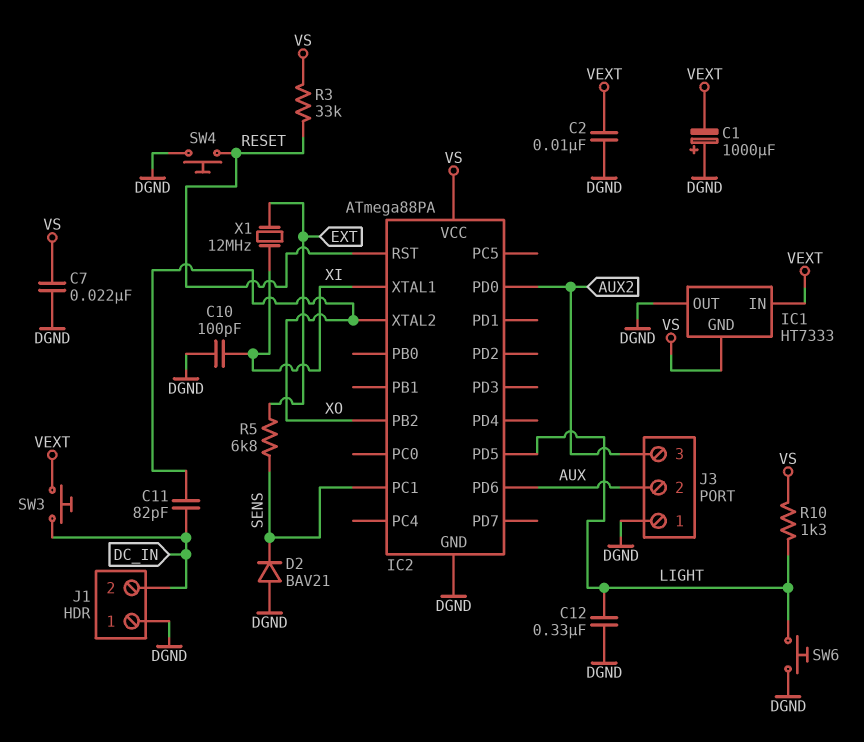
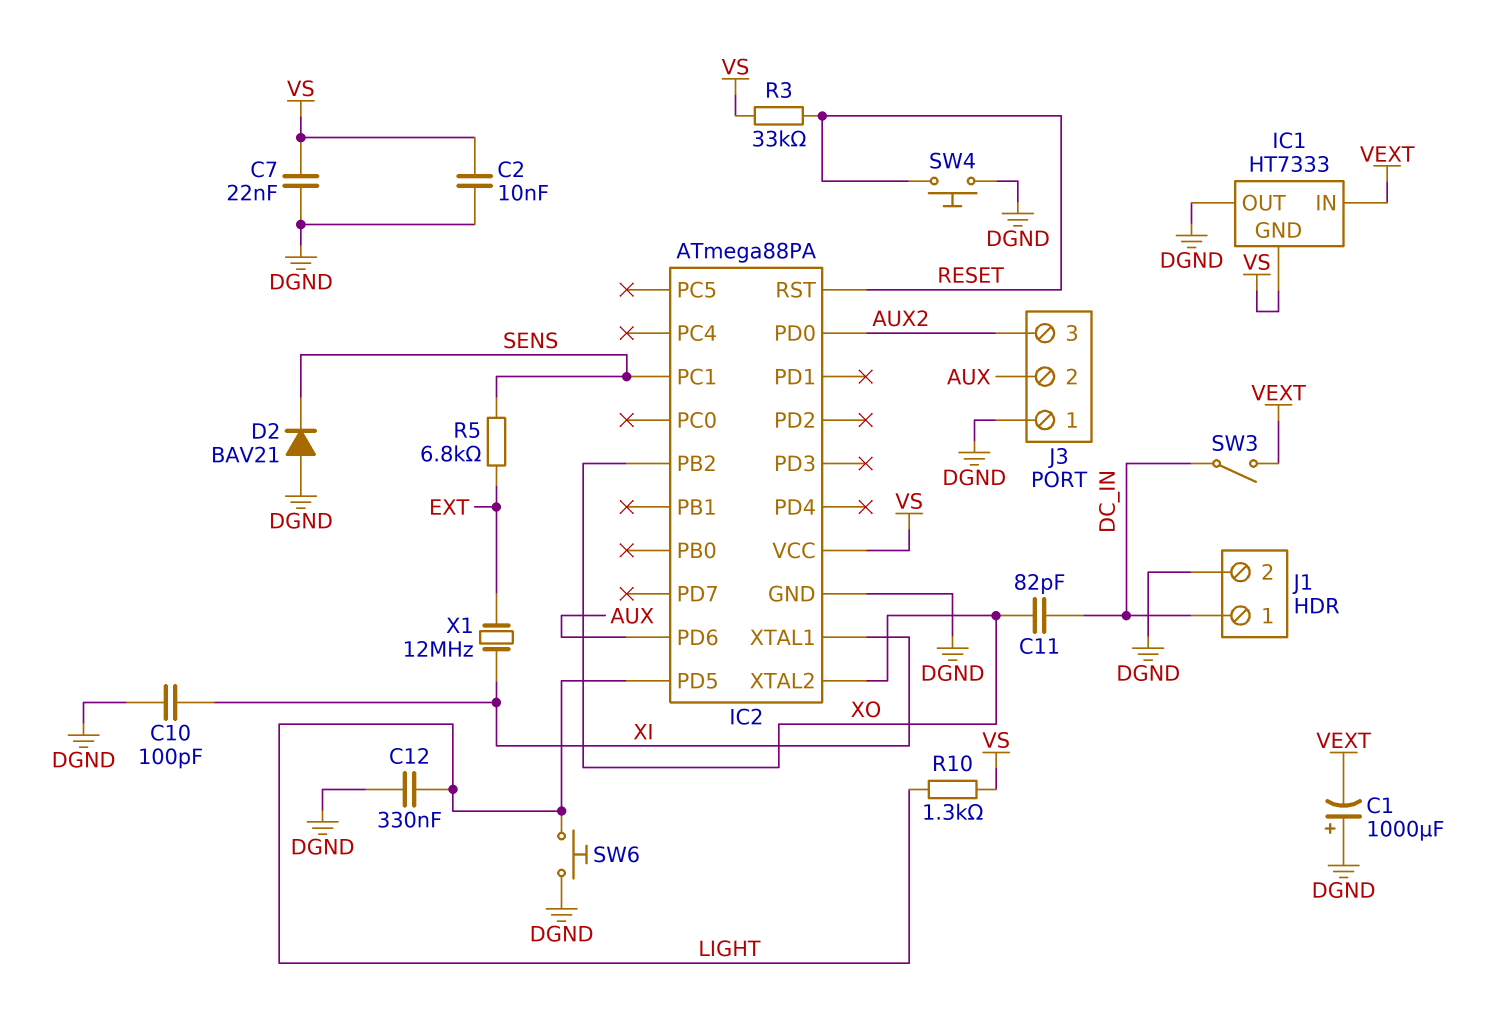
C2: 10nF (DGND, VEXT) -> 10nF (DGND, VS)
J1 pin 1: DGND -> DC_IN
J1 pin 2: DC_IN -> DGND
SW3: button (DC_IN, VEXT) -> switch (DC_IN, VEXT)

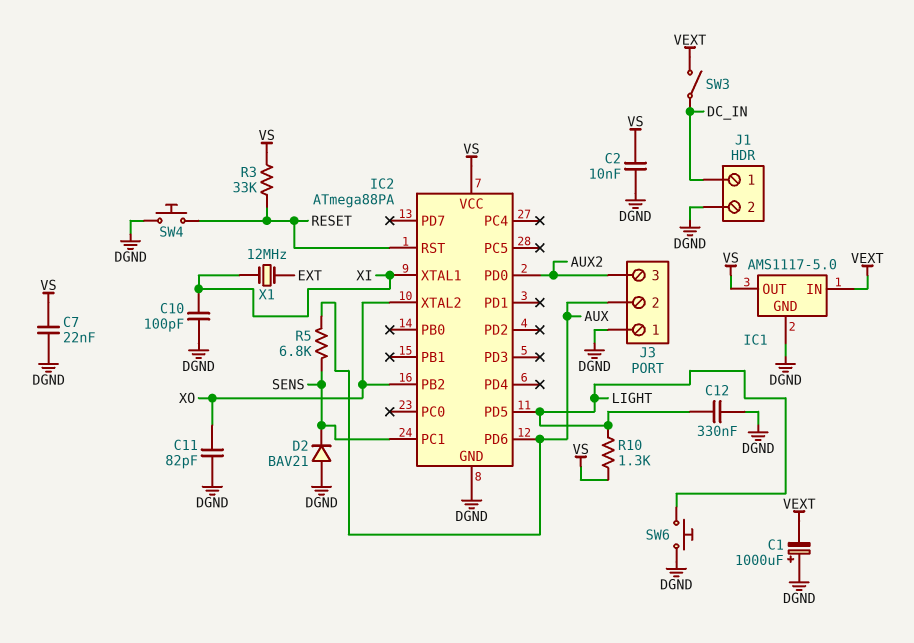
C11: 82pF (DC_IN, XO) -> 82pF (DGND, XO)
IC1: HT7333 -> AMS1117-5.0
IC1 pin GND: VS -> DGND
IC1 pin OUT: DGND -> VS
R5: 6.8k (EXT, SENS) -> 6.8k (AUX, SENS)

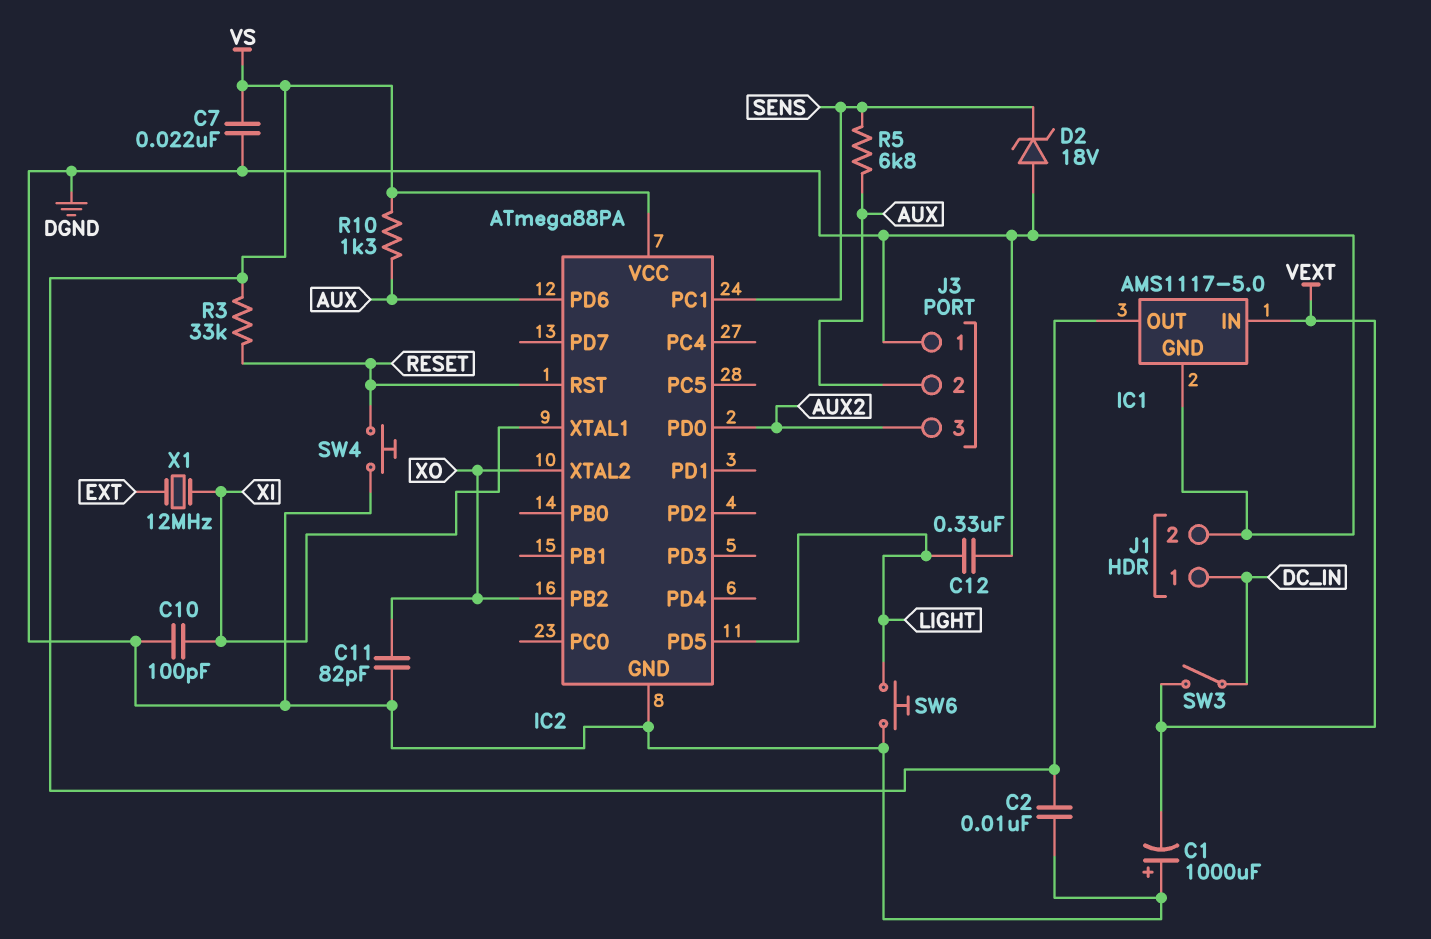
D2: diode BAV21 (A DGND, K SENS) -> zener 18V (A DGND, K SENS)
R10: 1.3k (LIGHT, VS) -> 1.3k (AUX, VS)

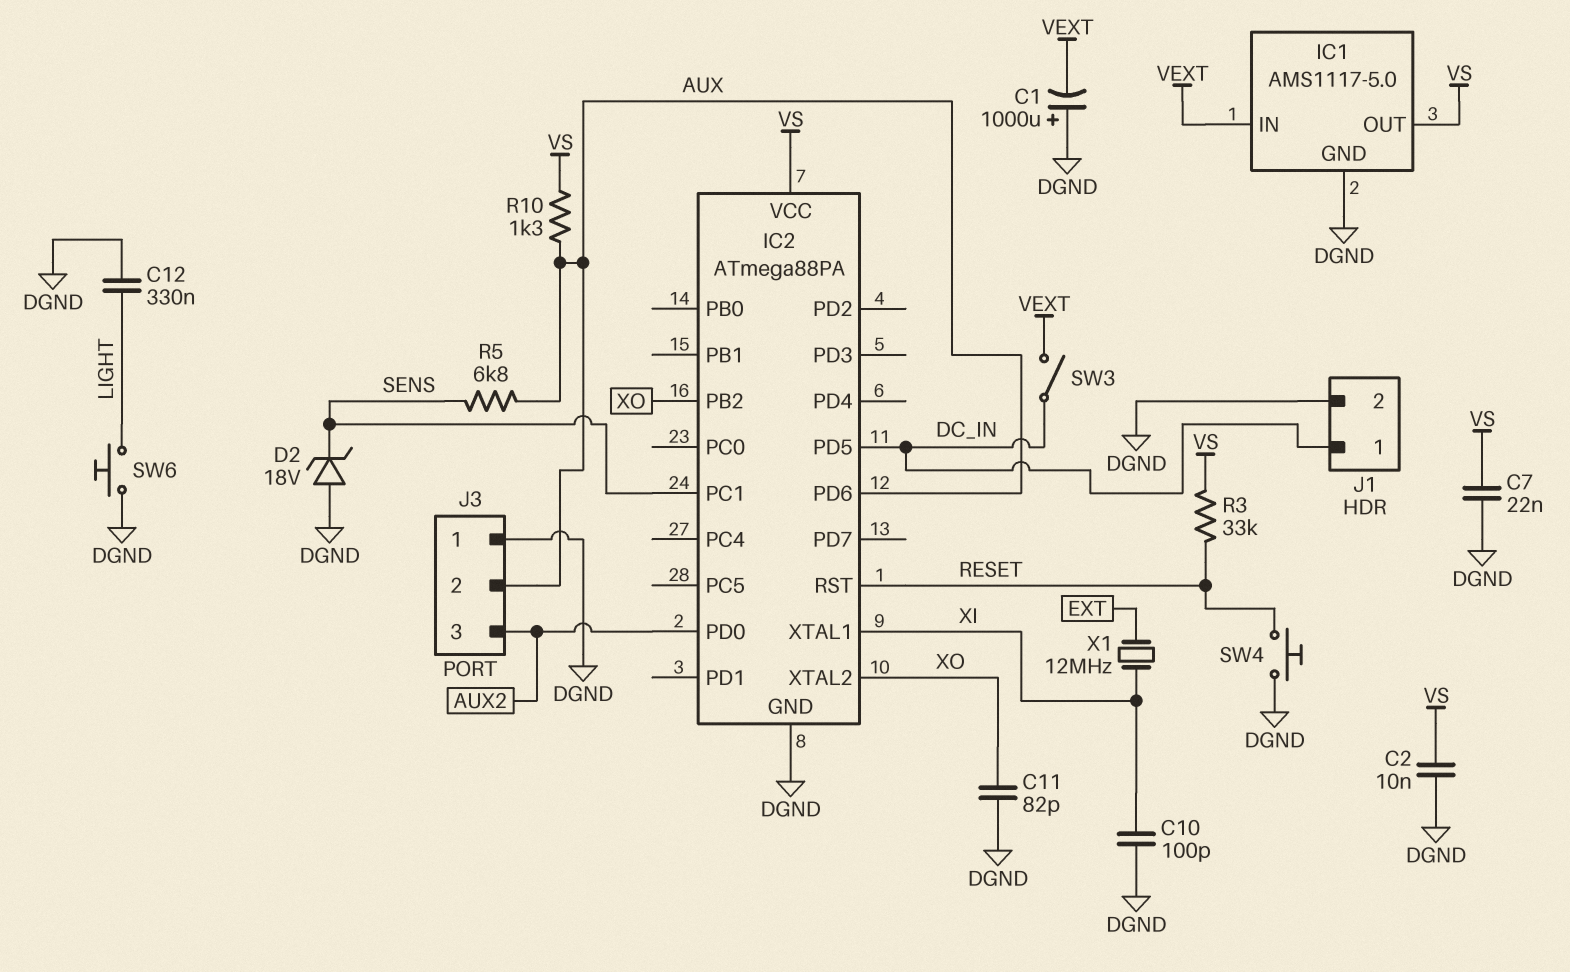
IC2 pin PD5: LIGHT -> DC_IN

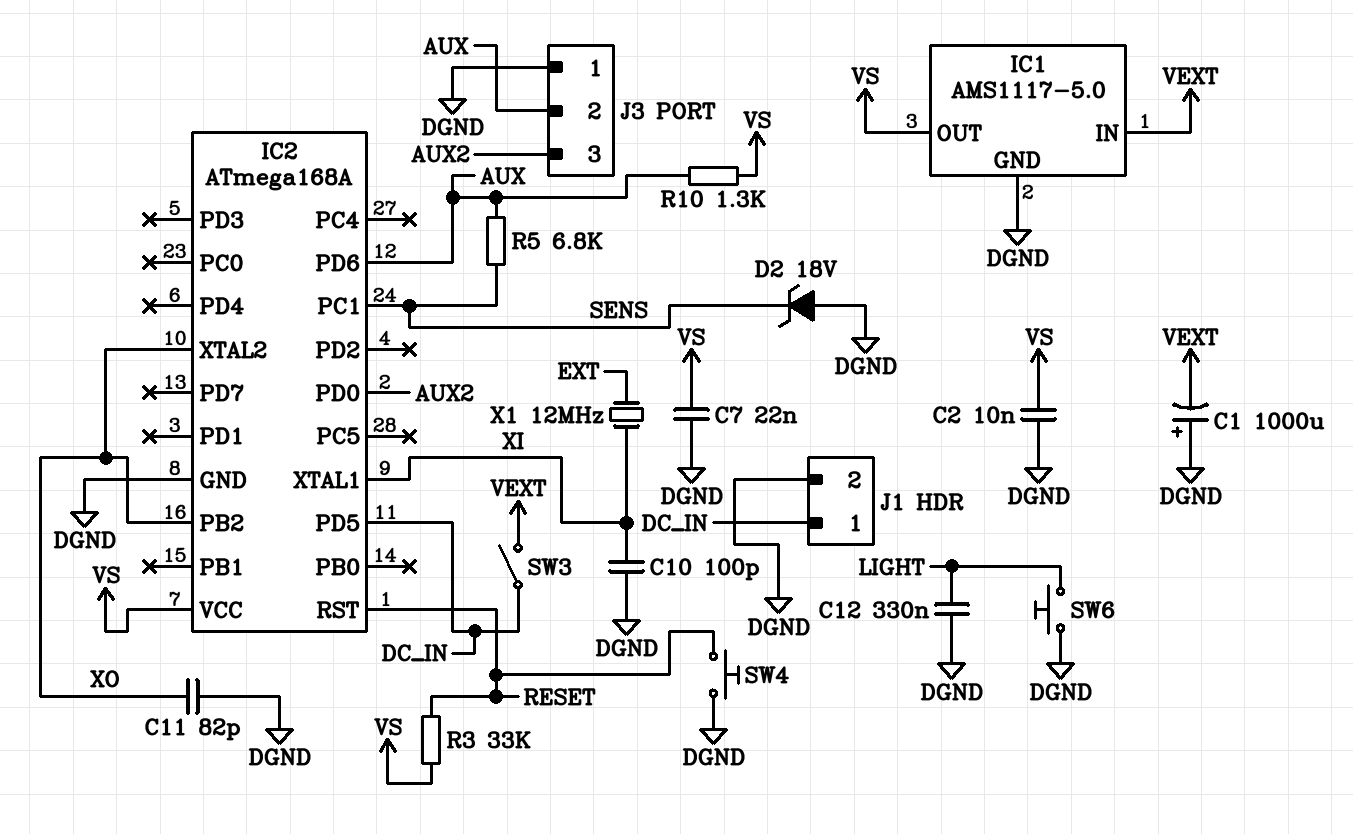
IC2: ATmega88PA -> ATmega168A

